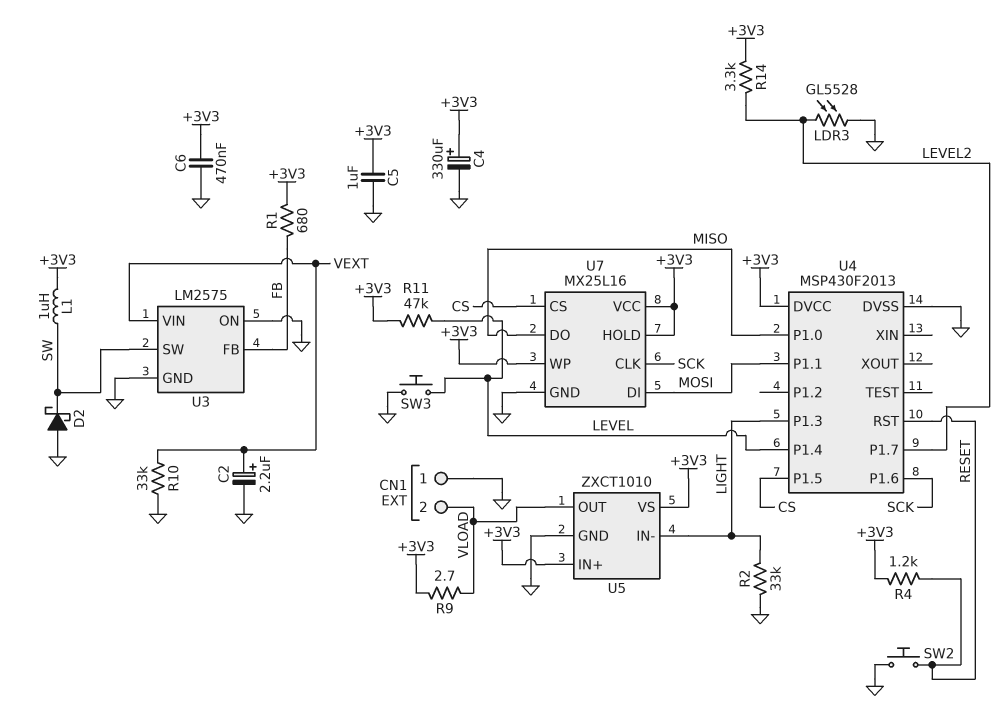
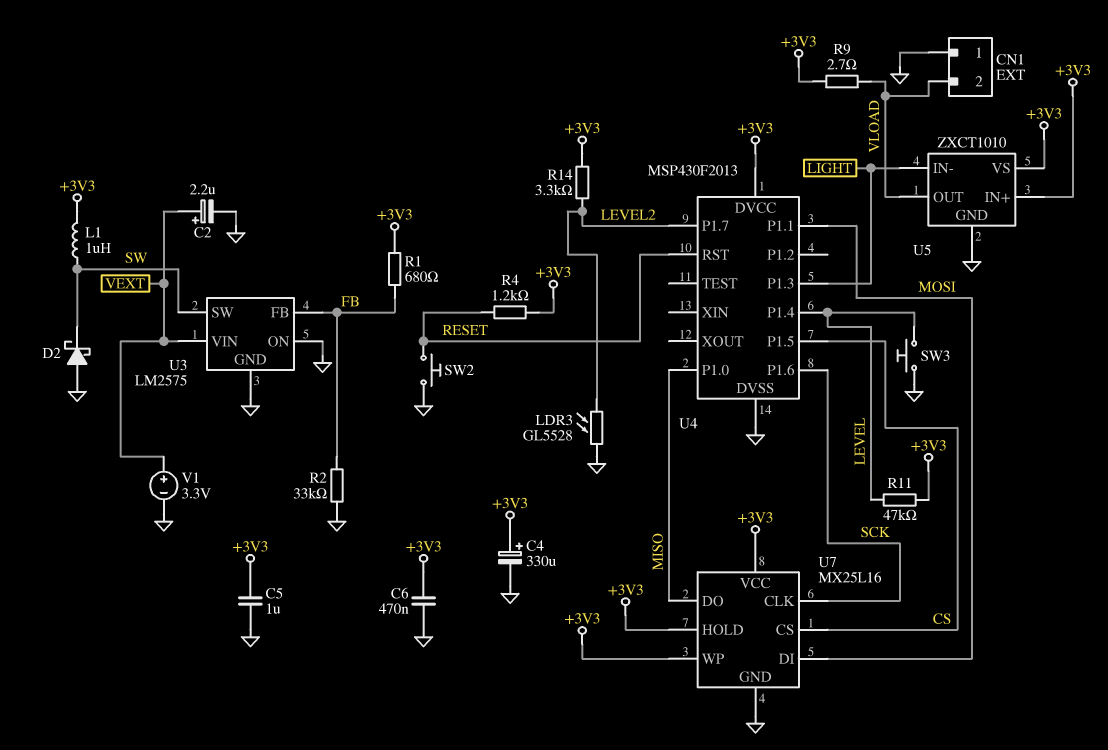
R2: 33k (GND, LIGHT) -> 33k (FB, GND)
R10: 33k (GND, VEXT) -> none
V1: none -> 3.3V (plus VEXT, minus GND)

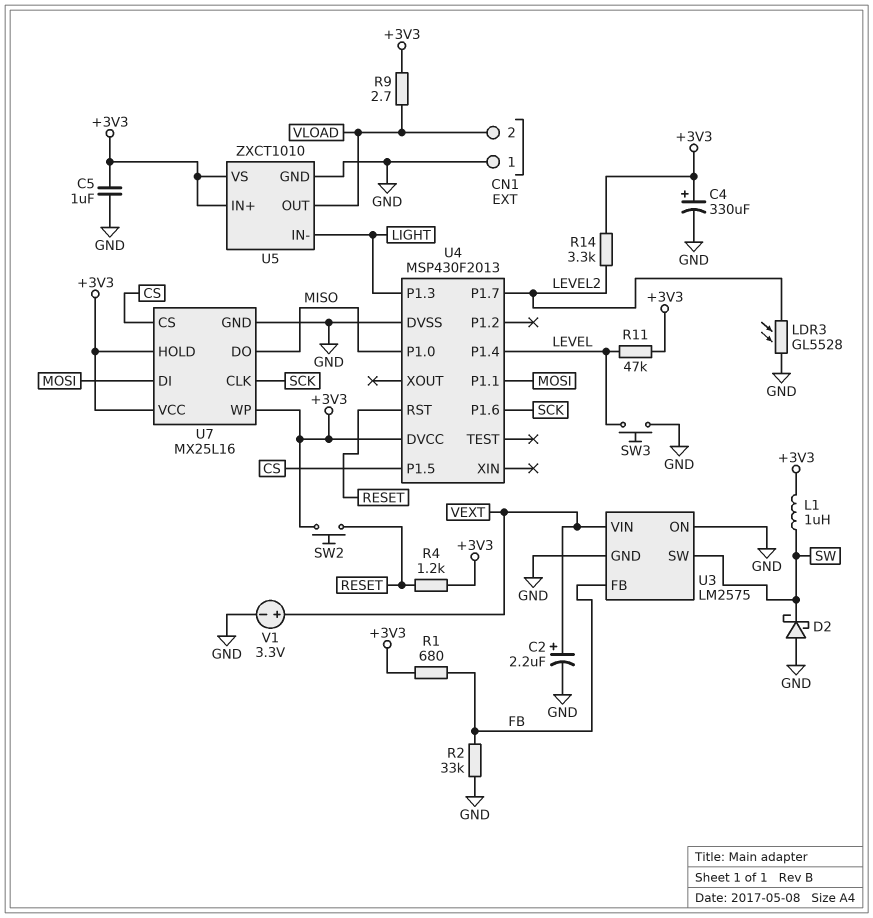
C6: 470nF (+3V3, GND) -> none
SW2: button (GND, RESET) -> button (+3V3, RESET)

